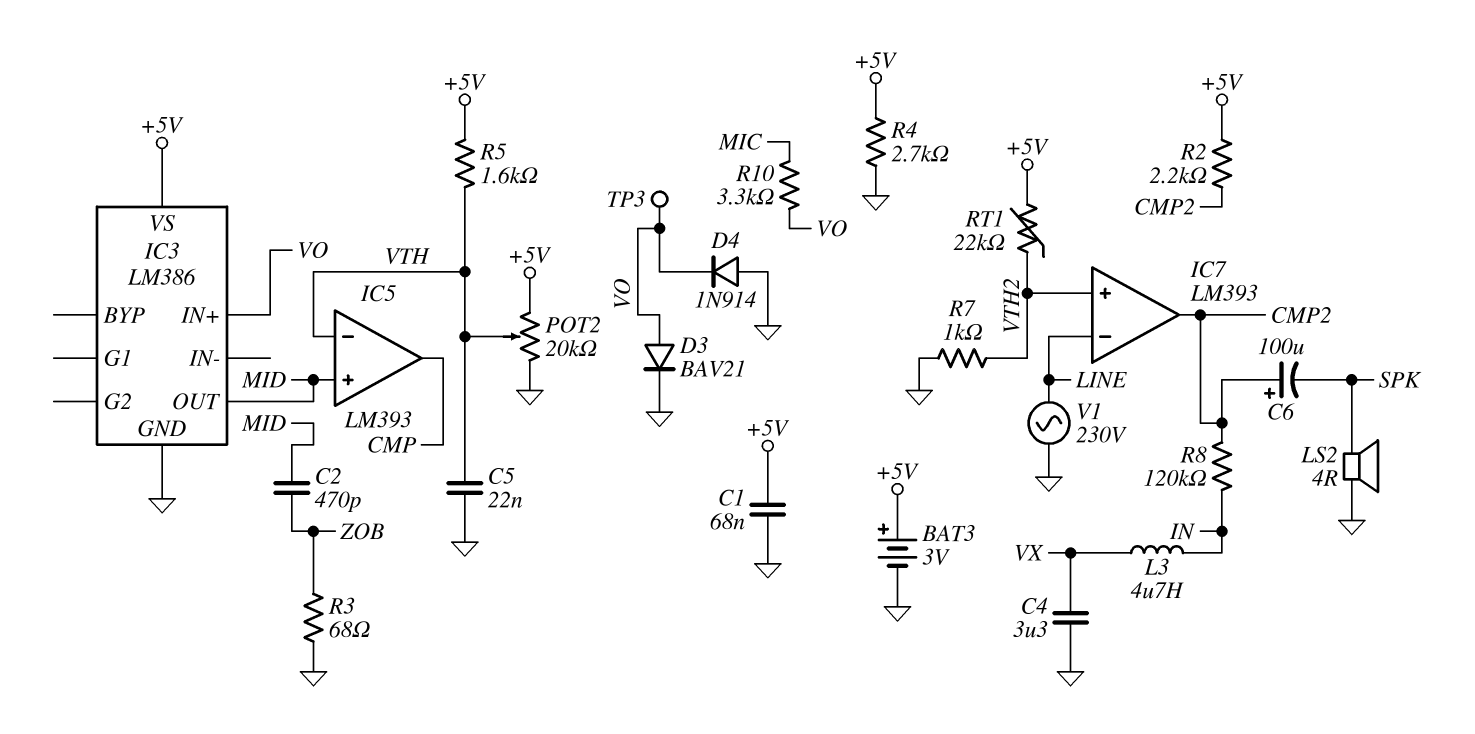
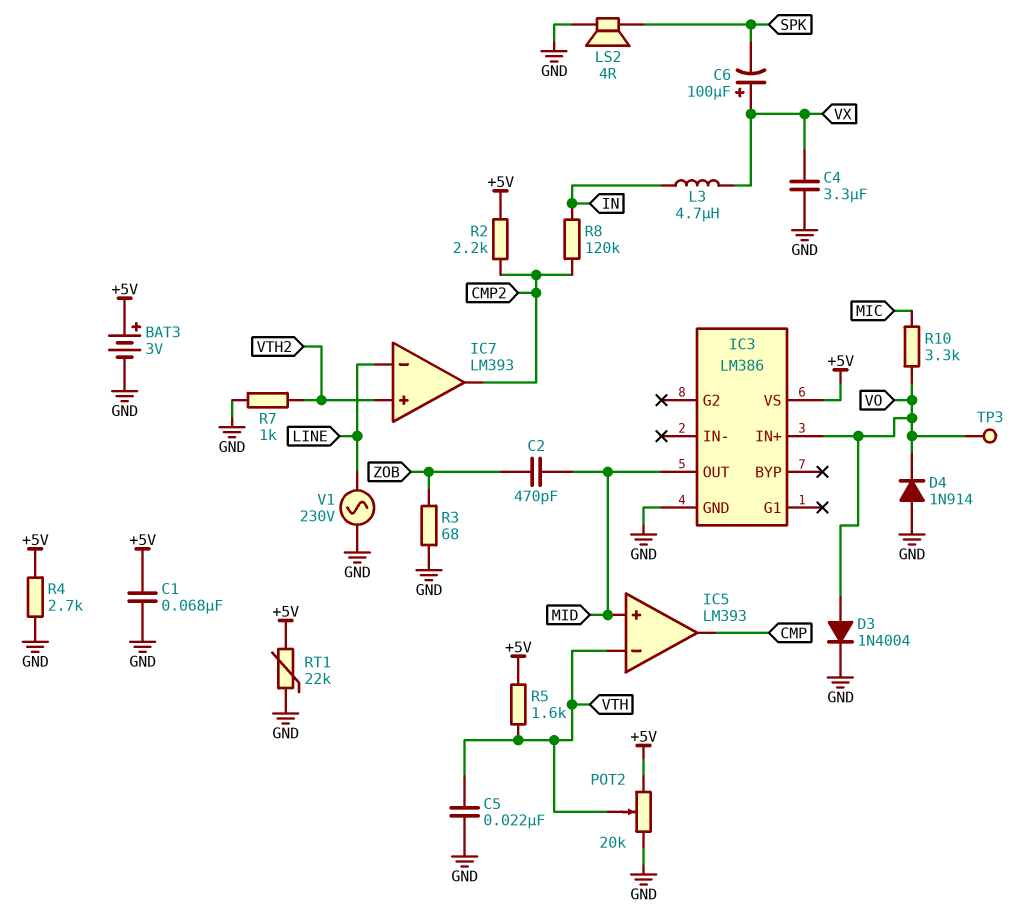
C6: 100uF (plus CMP2, minus SPK) -> 100uF (plus VX, minus SPK)
D3: diode BAV21 (A VO, K GND) -> diode 1N4004 (A VO, K GND)
RT1: 22k (+5V, VTH2) -> 22k (+5V, GND)

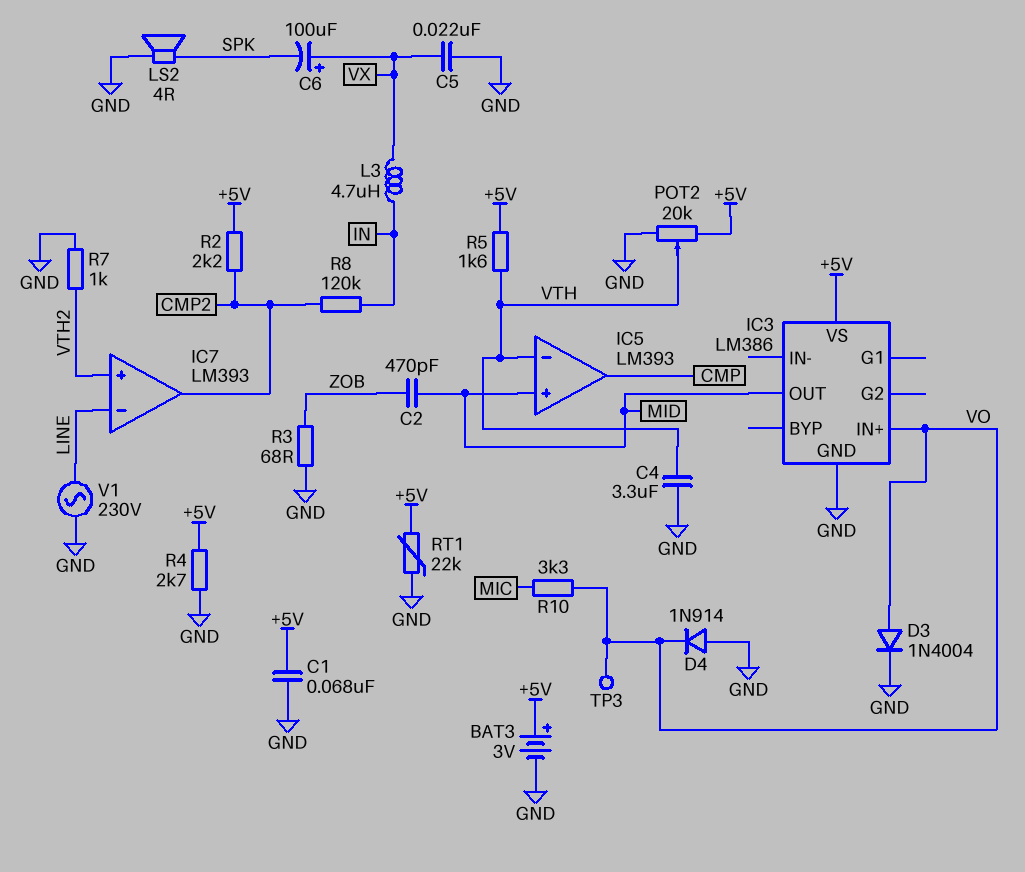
C4: 3.3uF (GND, VX) -> 3.3uF (GND, VTH)
C5: 22nF (GND, VTH) -> 22nF (GND, VX)

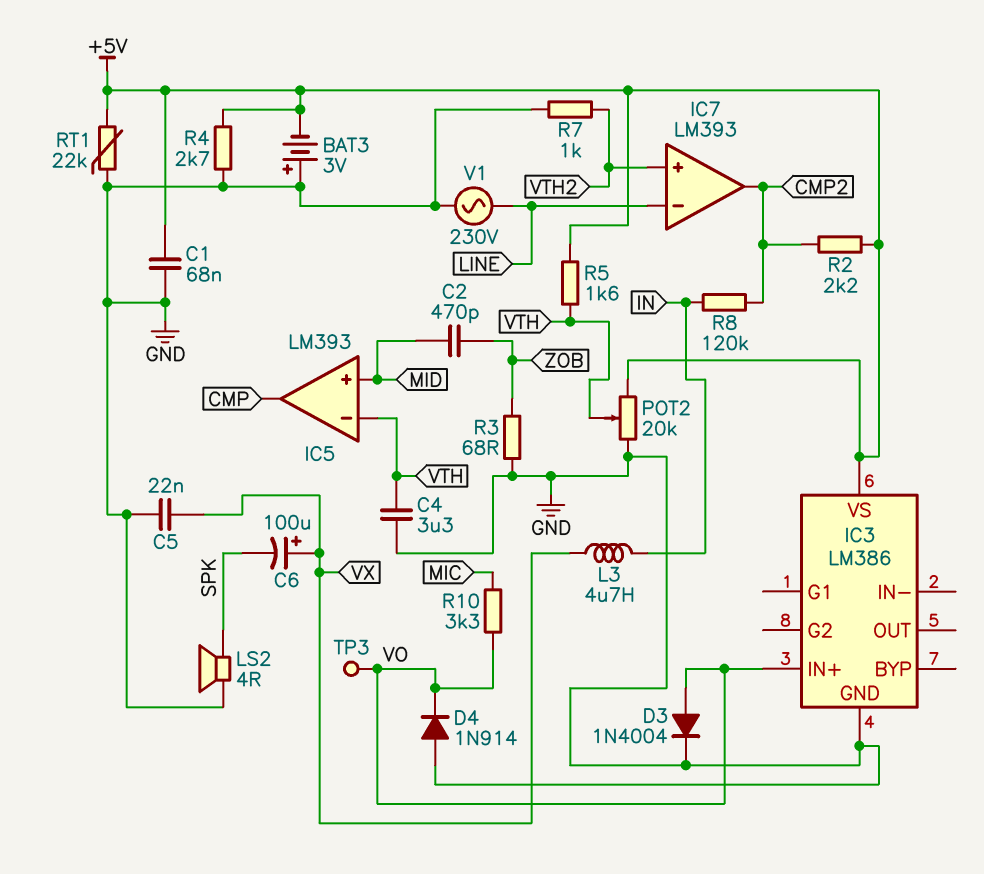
BAT3: 3V (plus +5V, minus GND) -> 3V (plus GND, minus +5V)
IC3 pin OUT: MID -> none

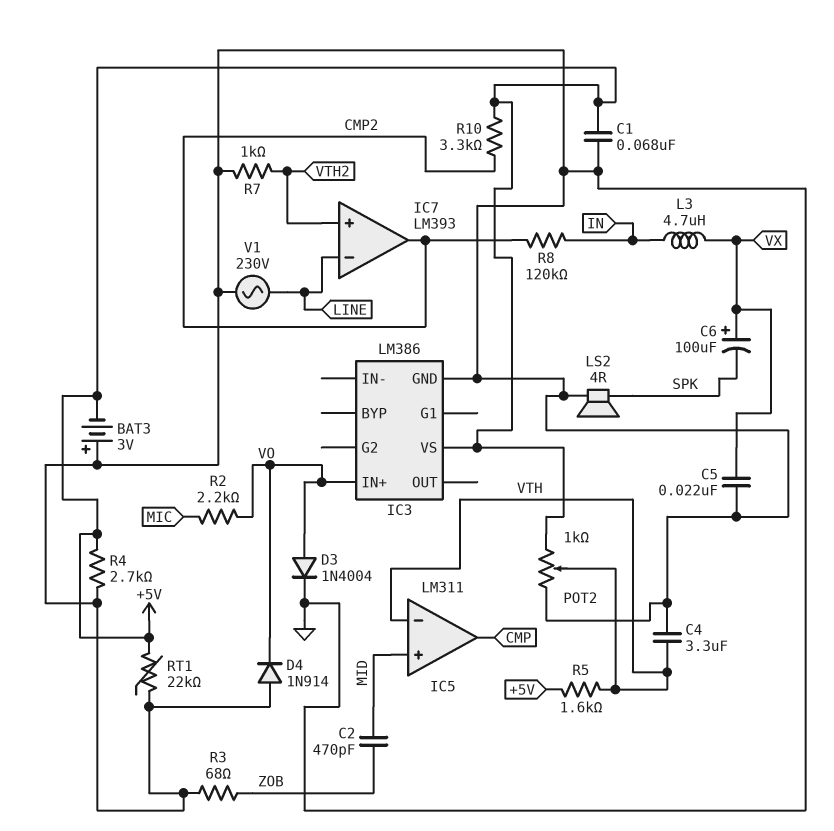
IC5: LM393 -> LM311
POT2: 20k (+5V, GND, wiper VTH) -> 1k (+5V, GND, wiper VTH)
R2: 2.2k (+5V, CMP2) -> 2.2k (MIC, VO)
R10: 3.3k (MIC, VO) -> 3.3k (+5V, CMP2)
TP3: test point (VO) -> none

